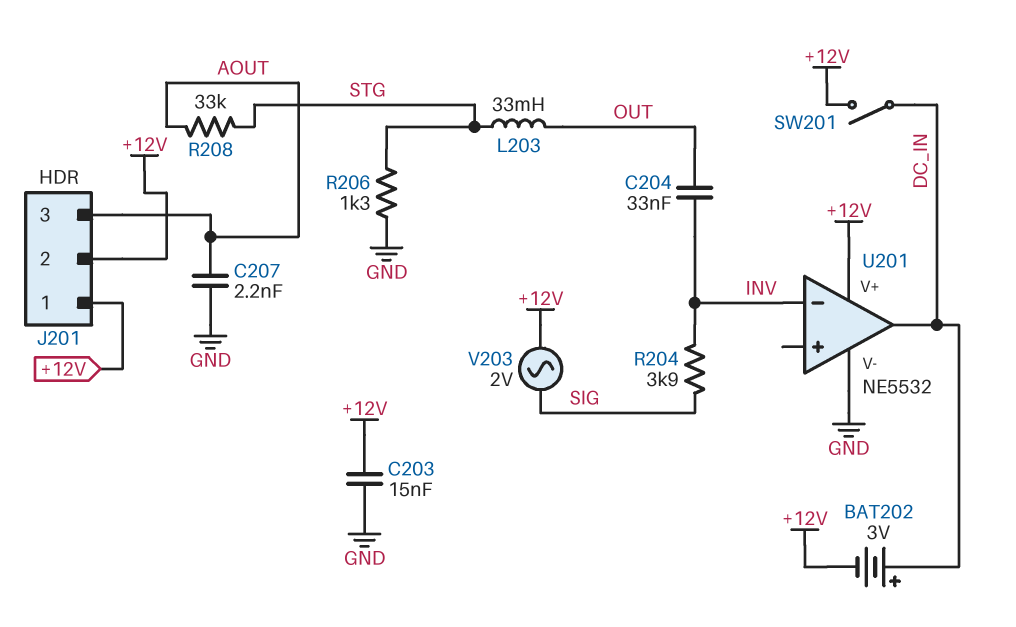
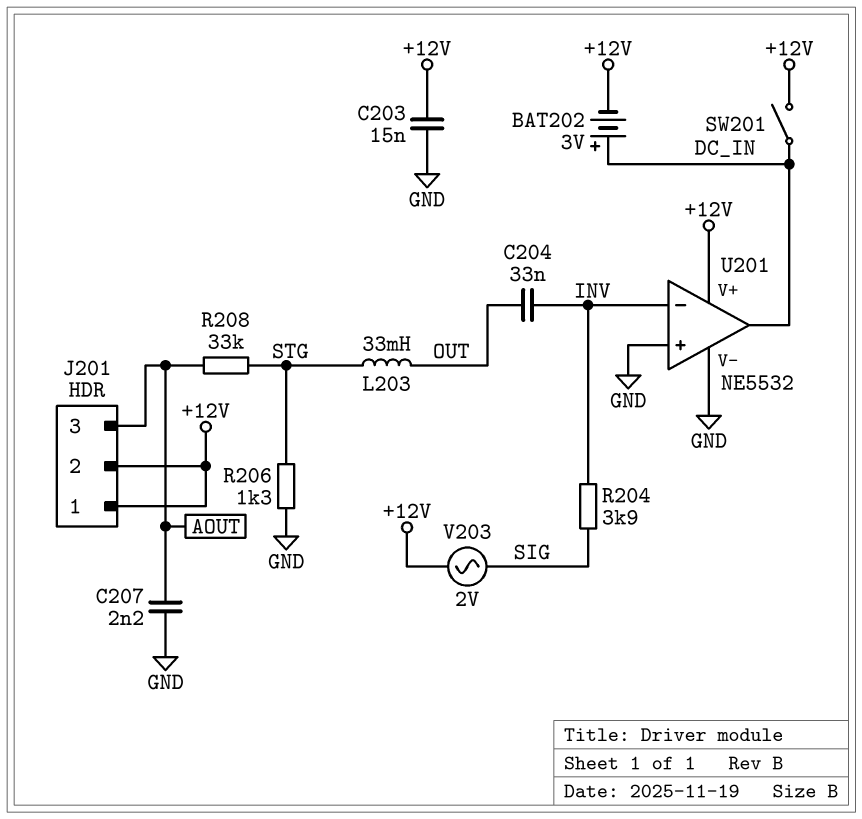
U201 pin in+: none -> GND

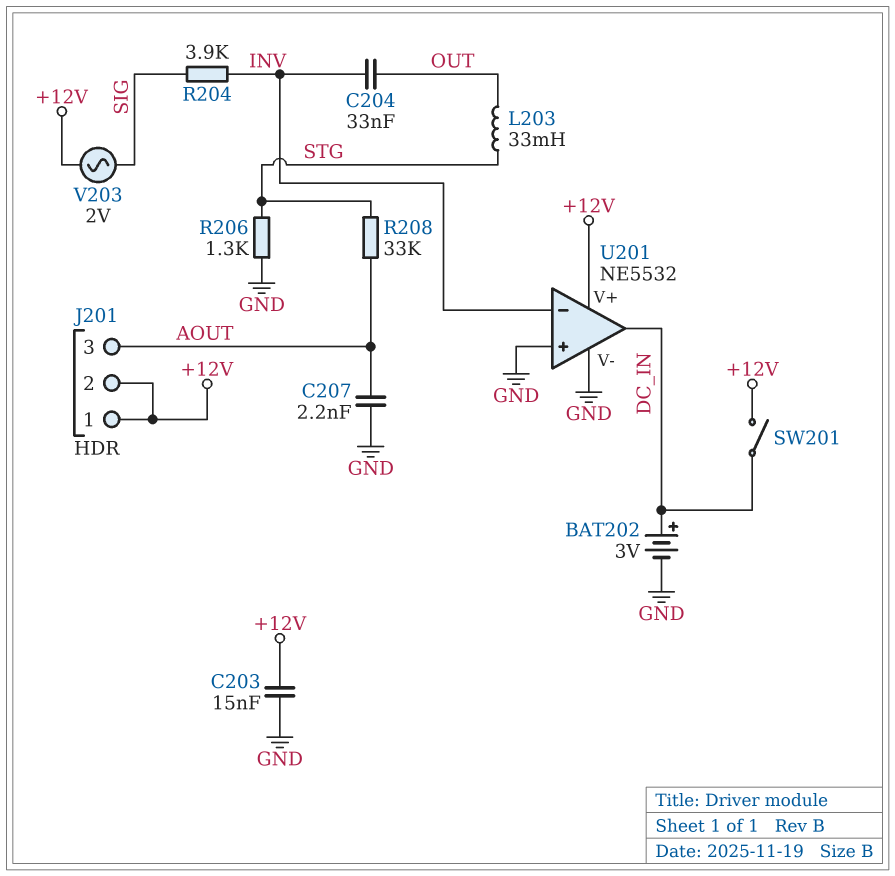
BAT202: 3V (plus DC_IN, minus +12V) -> 3V (plus DC_IN, minus GND)

